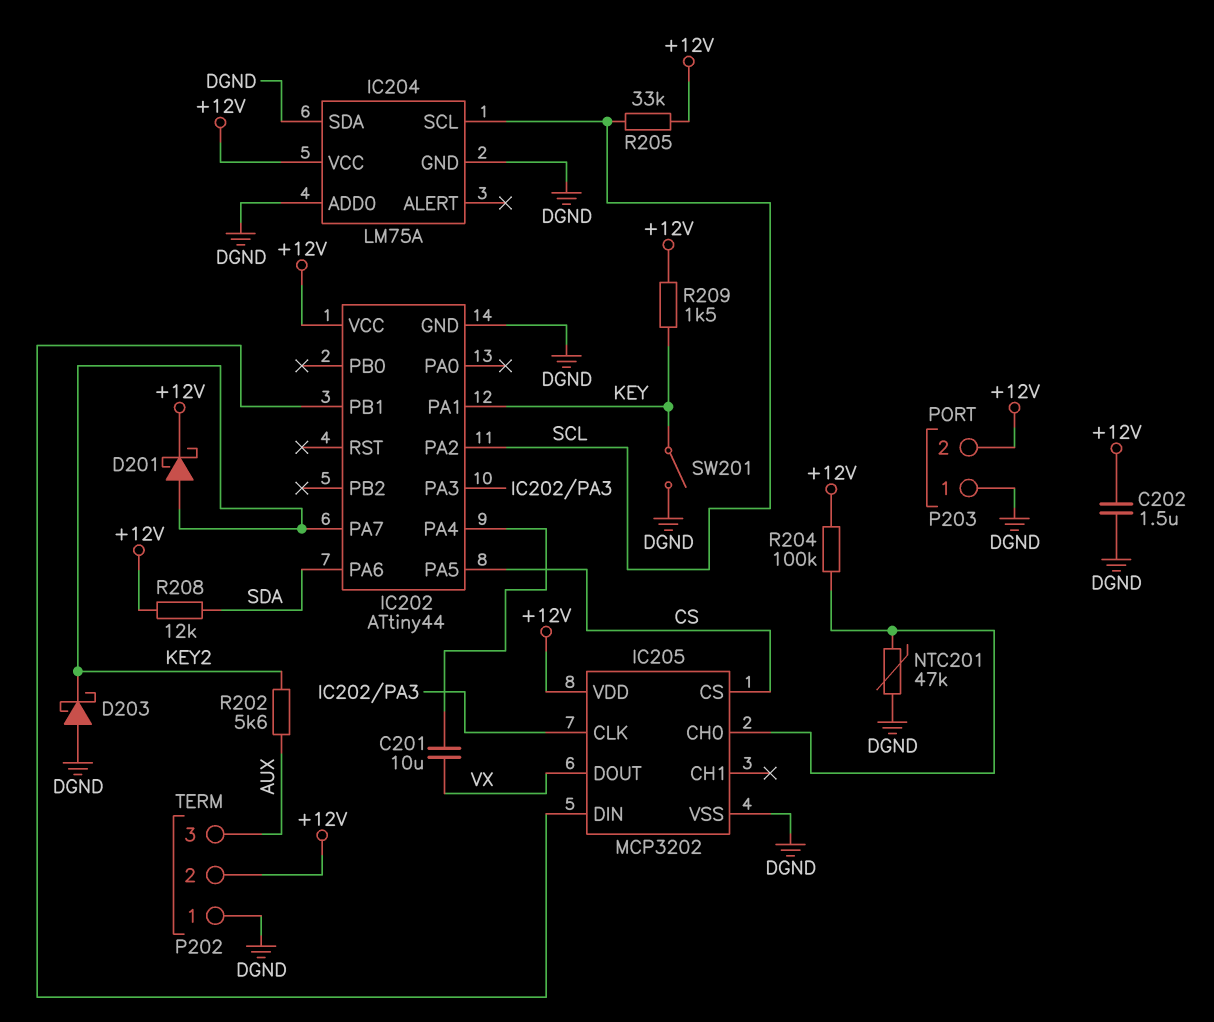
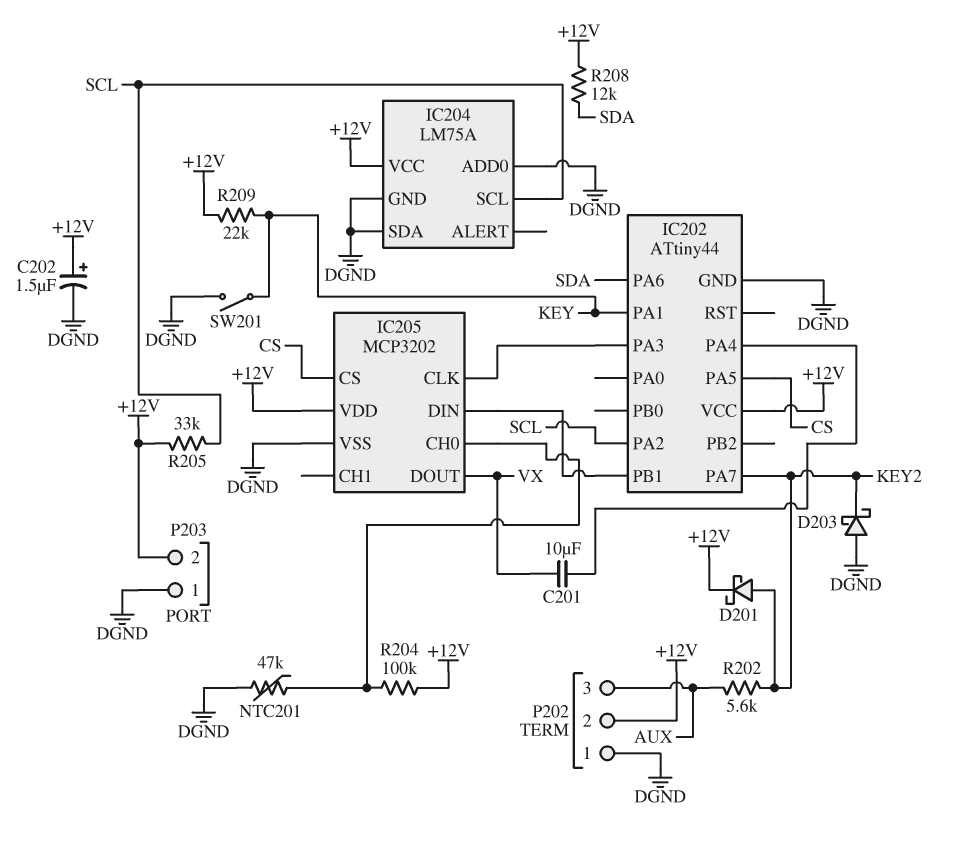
C202: 1.5uF (+12V, DGND) -> 1.5uF (plus +12V, minus DGND)
R209: 1.5k (+12V, KEY) -> 22k (+12V, KEY)

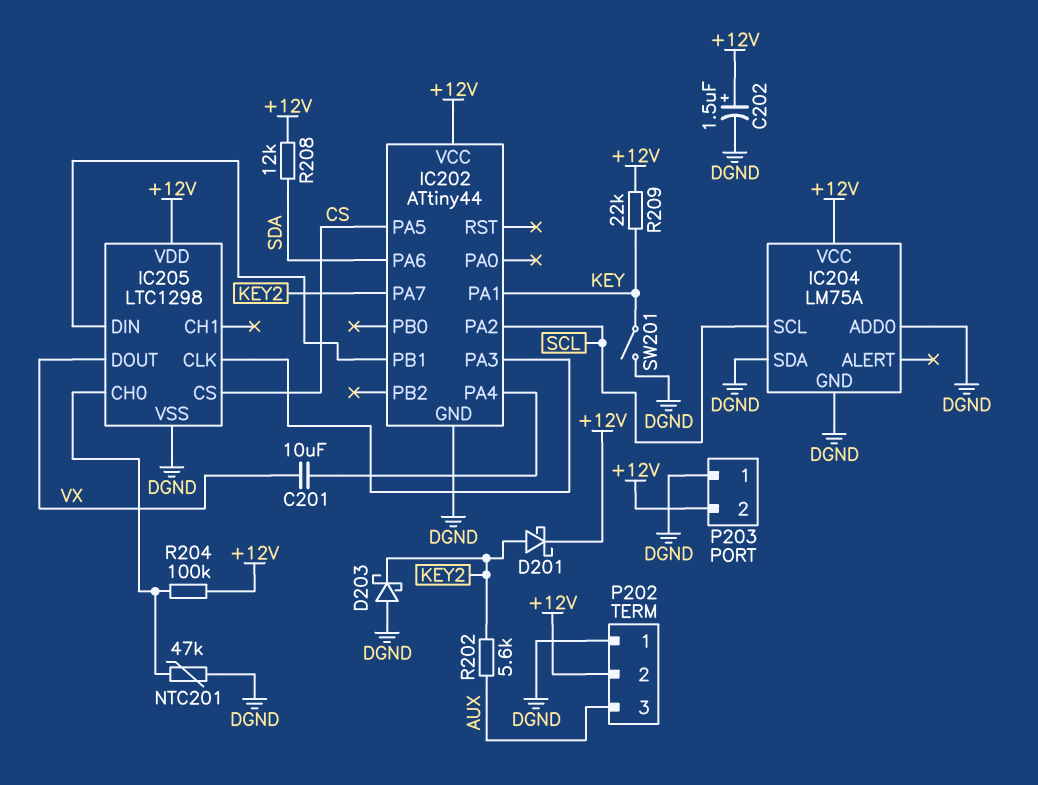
IC205: MCP3202 -> LTC1298
R205: 33k (+12V, SCL) -> none

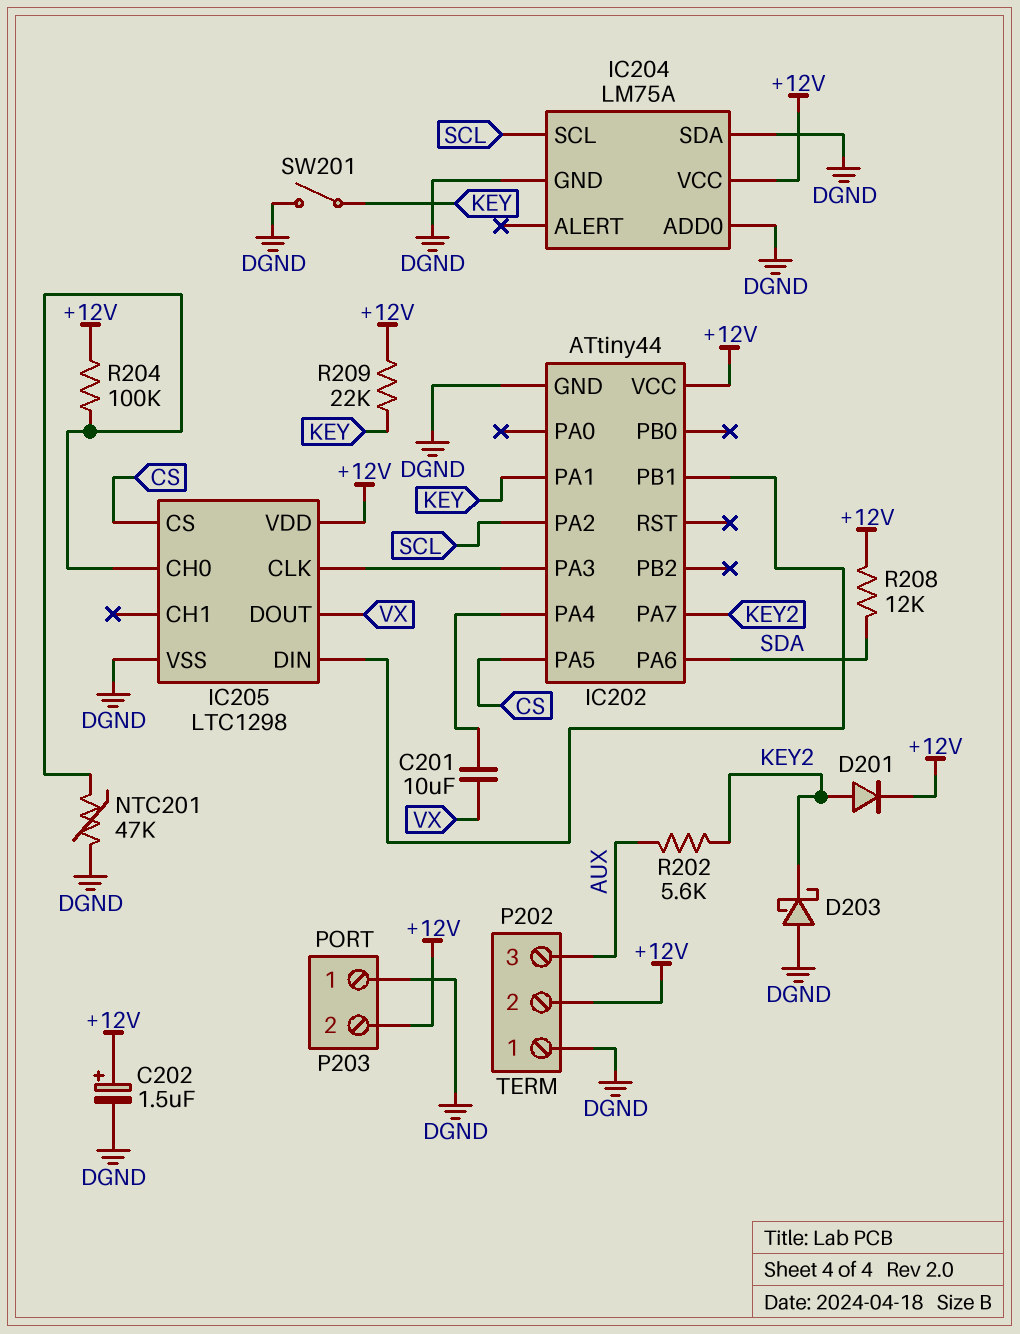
D201: schottky (A KEY2, K +12V) -> diode (A KEY2, K +12V)

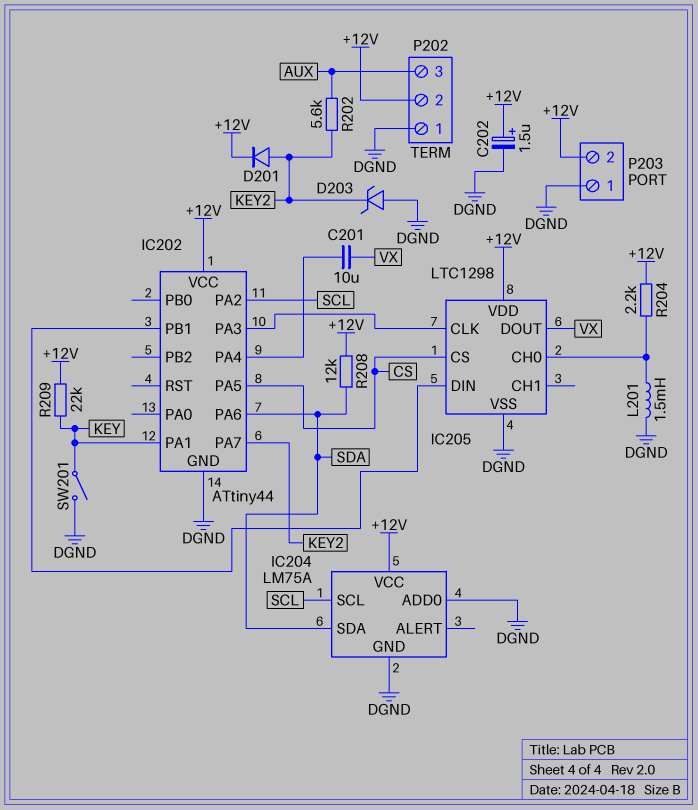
D203: schottky (A DGND, K KEY2) -> zener (A DGND, K KEY2)
IC204 pin SDA: DGND -> SDA
L201: none -> 1.5mH (DGND, IC205/CH0)
NTC201: 47k (DGND, IC205/CH0) -> none
R204: 100k (+12V, IC205/CH0) -> 2.2k (+12V, IC205/CH0)

